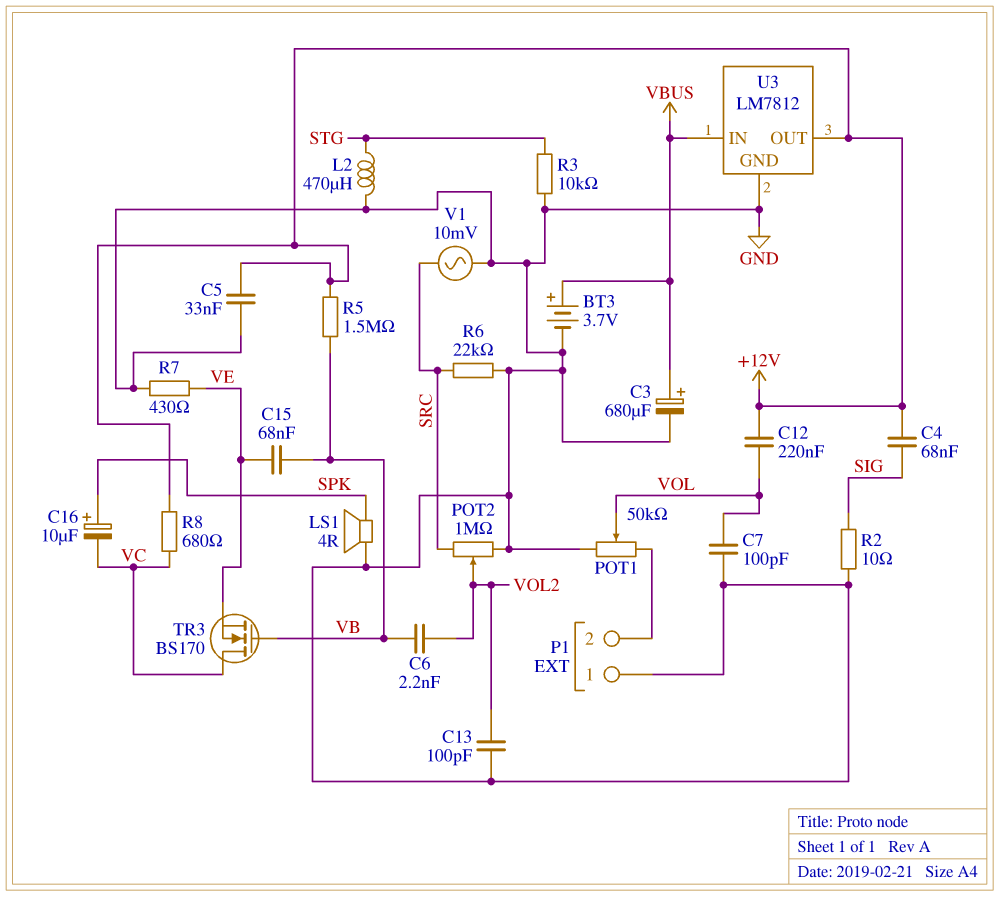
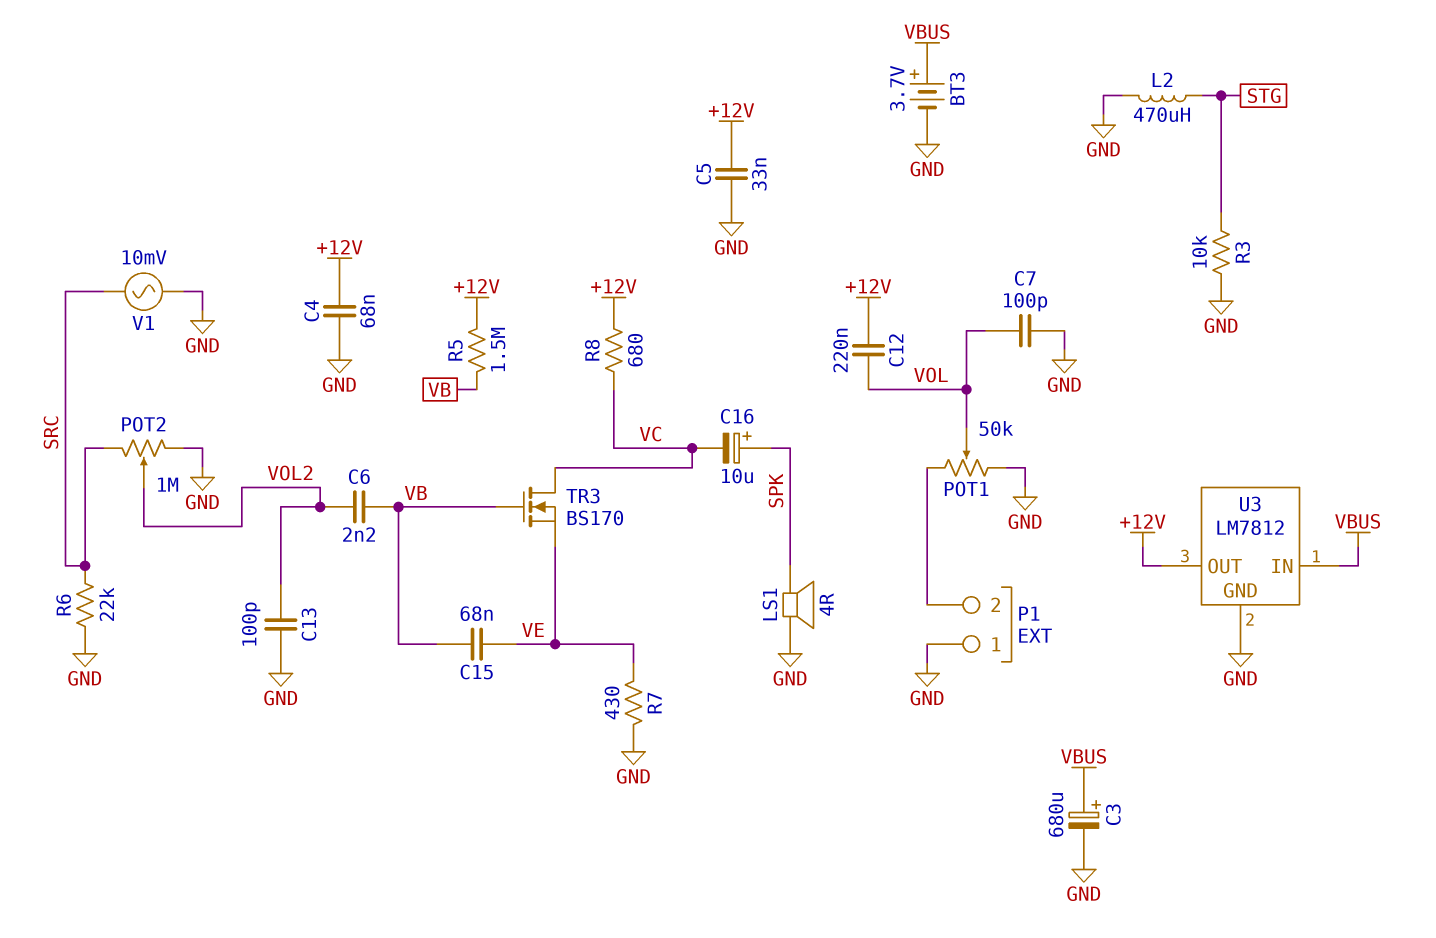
C4: 68nF (+12V, SIG) -> 68nF (+12V, GND)
R2: 10 (GND, SIG) -> none

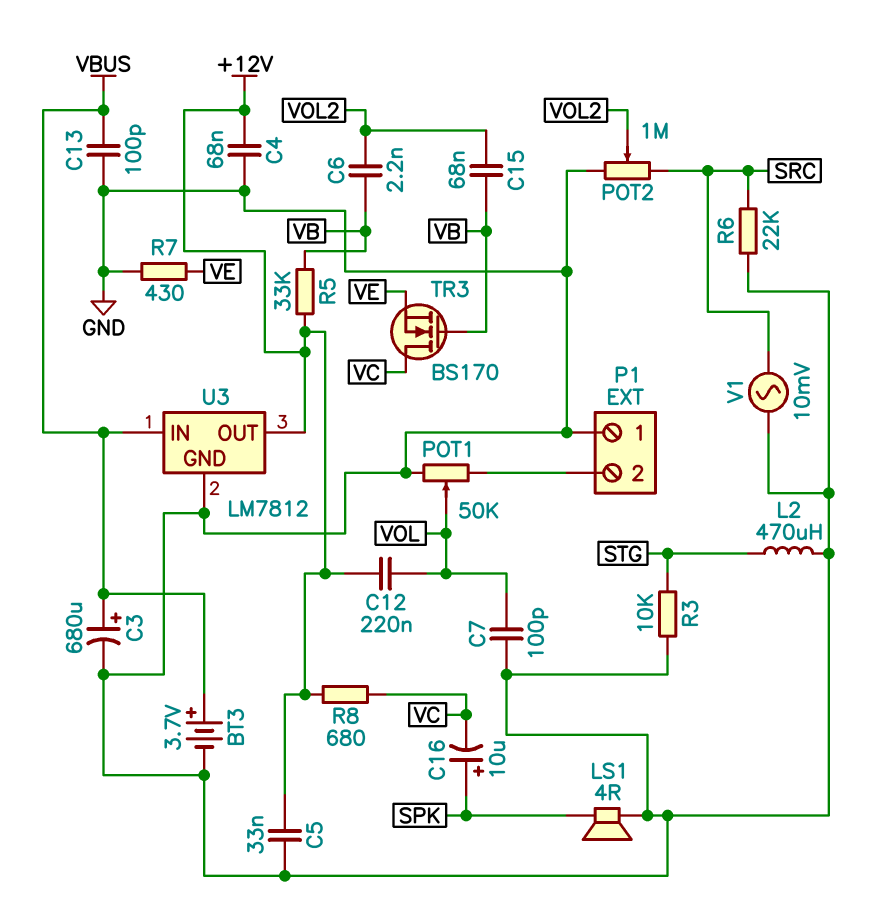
C13: 100pF (GND, VOL2) -> 100pF (GND, VBUS)
C15: 68nF (VB, VE) -> 68nF (VB, VOL2)
R5: 1.5M (+12V, VB) -> 33k (+12V, VB)

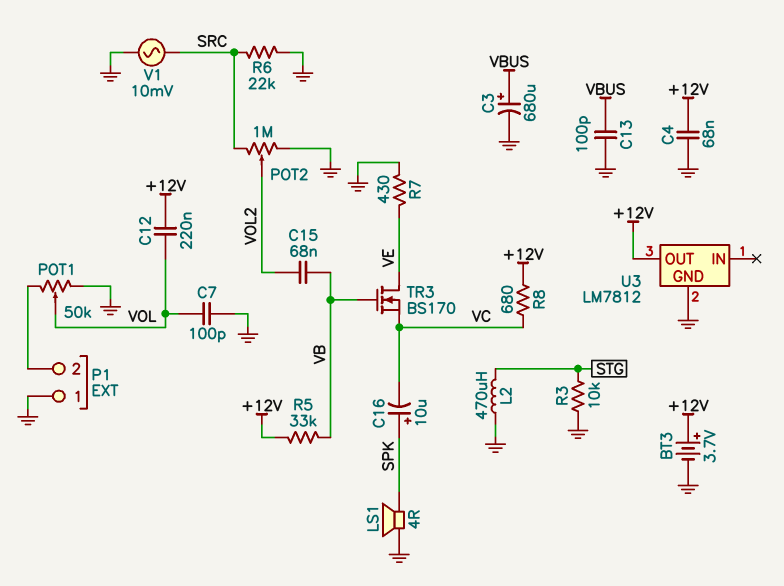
BT3: 3.7V (plus VBUS, minus GND) -> 3.7V (plus +12V, minus GND)
C5: 33nF (+12V, GND) -> none
C6: 2.2nF (VB, VOL2) -> none
TR3: NMOS BS170 (G VB, D VC, S VE) -> NMOS BS170 (G VB, D VE, S VC)
U3 pin IN: VBUS -> none

